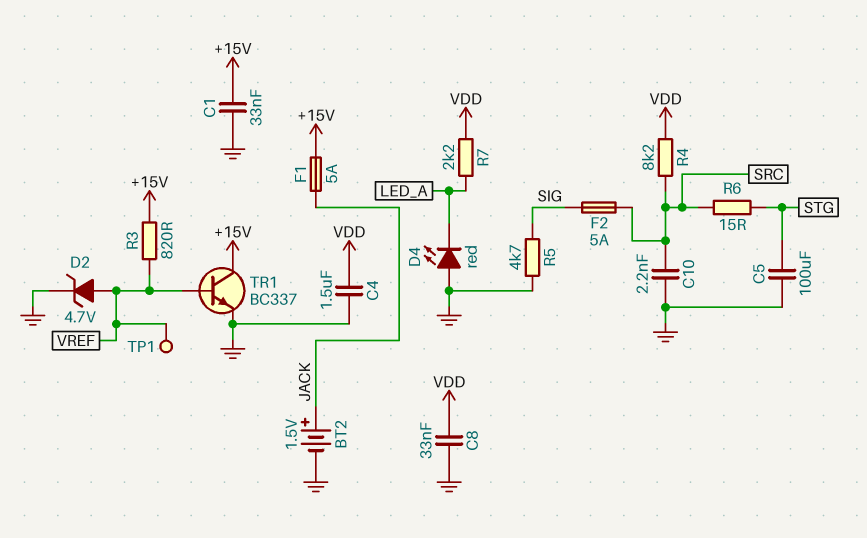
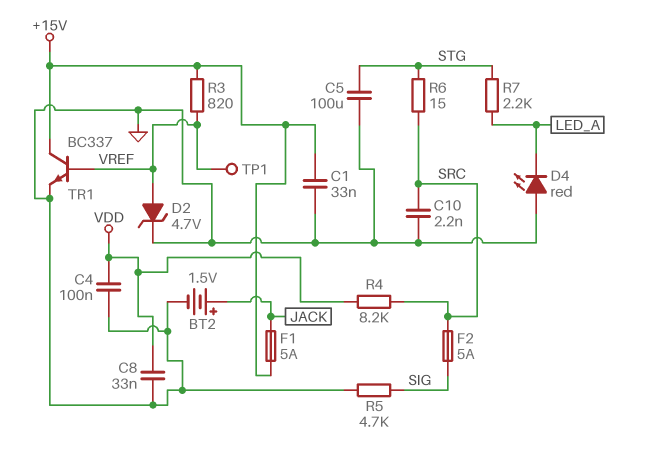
C4: 1.5uF (GND, VDD) -> 100nF (GND, VDD)
R7: 2.2k (LED_A, VDD) -> 2.2k (LED_A, STG)

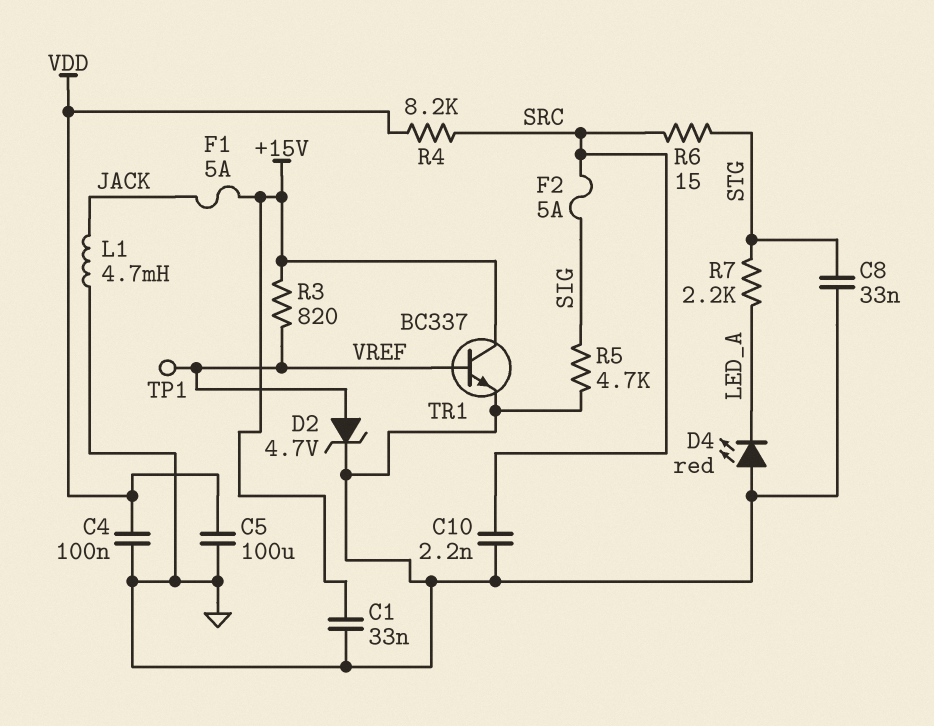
BT2: 1.5V (plus JACK, minus GND) -> none
C5: 100uF (GND, STG) -> 100uF (GND, VDD)
C8: 33nF (GND, VDD) -> 33nF (GND, STG)
L1: none -> 4.7mH (GND, JACK)

